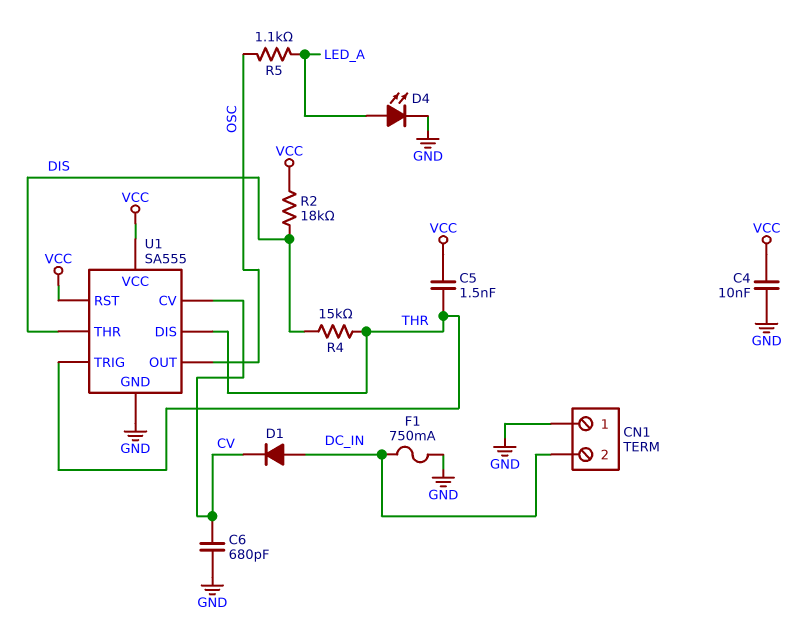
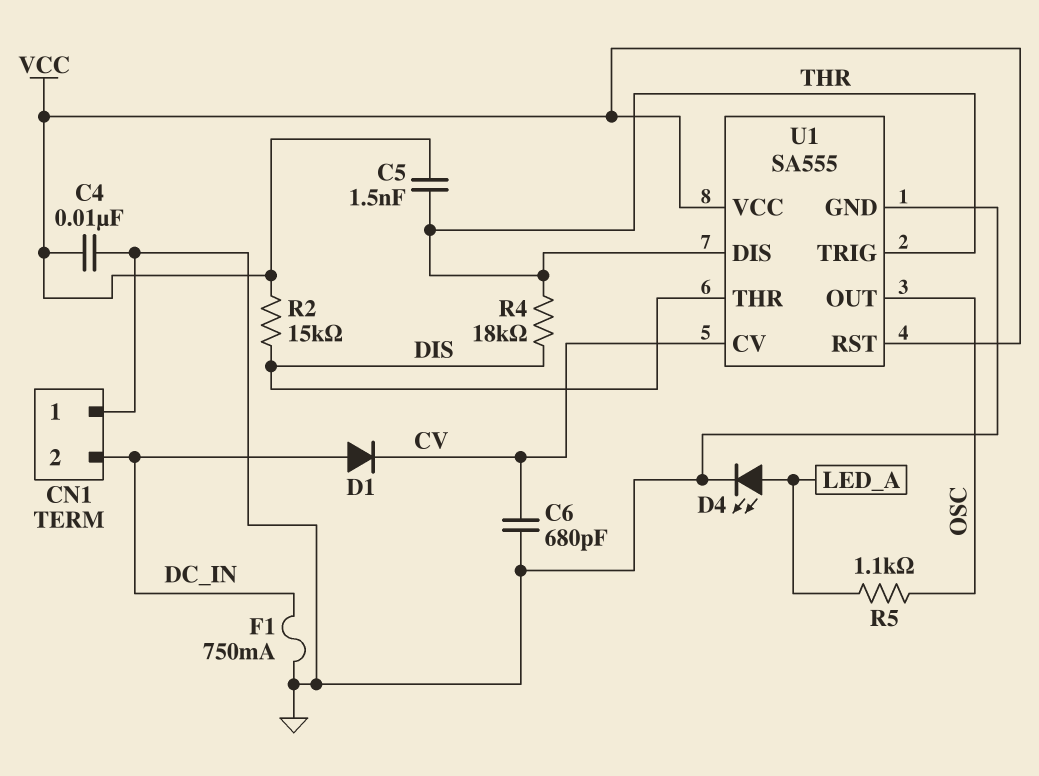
R2: 18k (DIS, VCC) -> 15k (DIS, VCC)
R4: 15k (DIS, THR) -> 18k (DIS, THR)

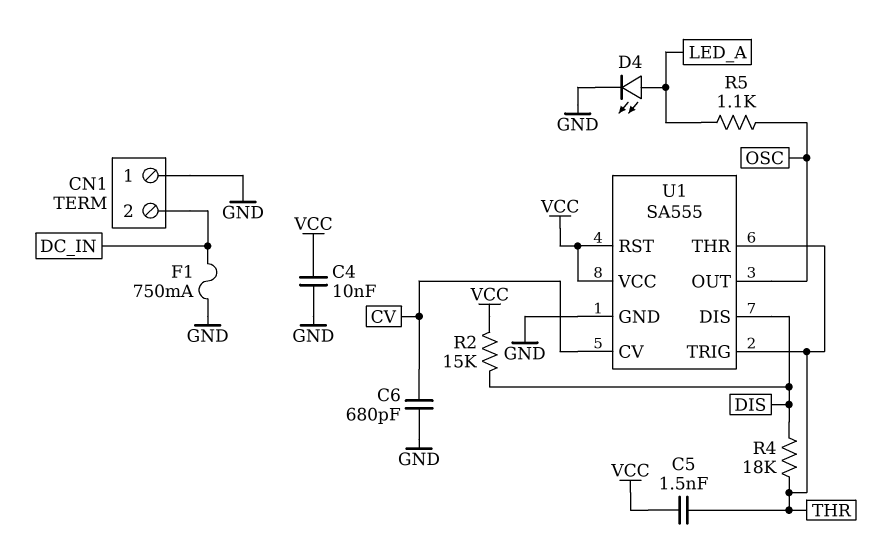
D1: diode (A DC_IN, K CV) -> none
U1 pin DIS: THR -> DIS
U1 pin THR: DIS -> THR

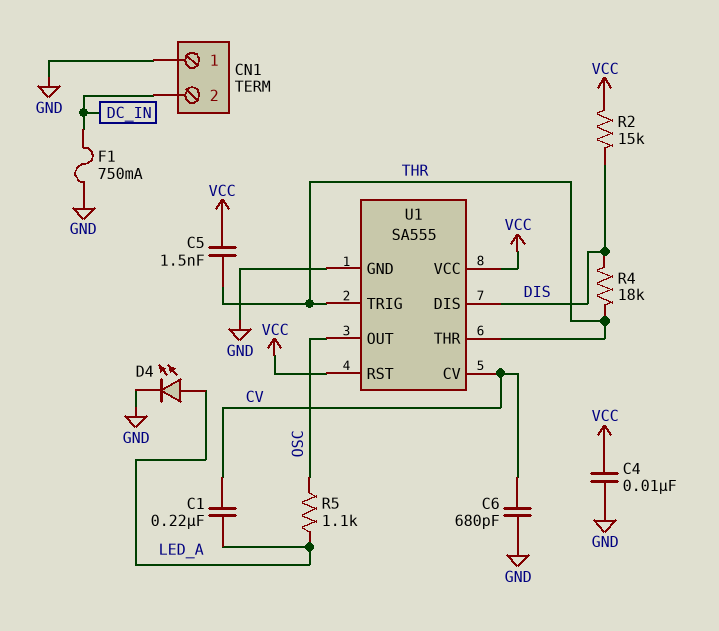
C1: none -> 220nF (CV, LED_A)

